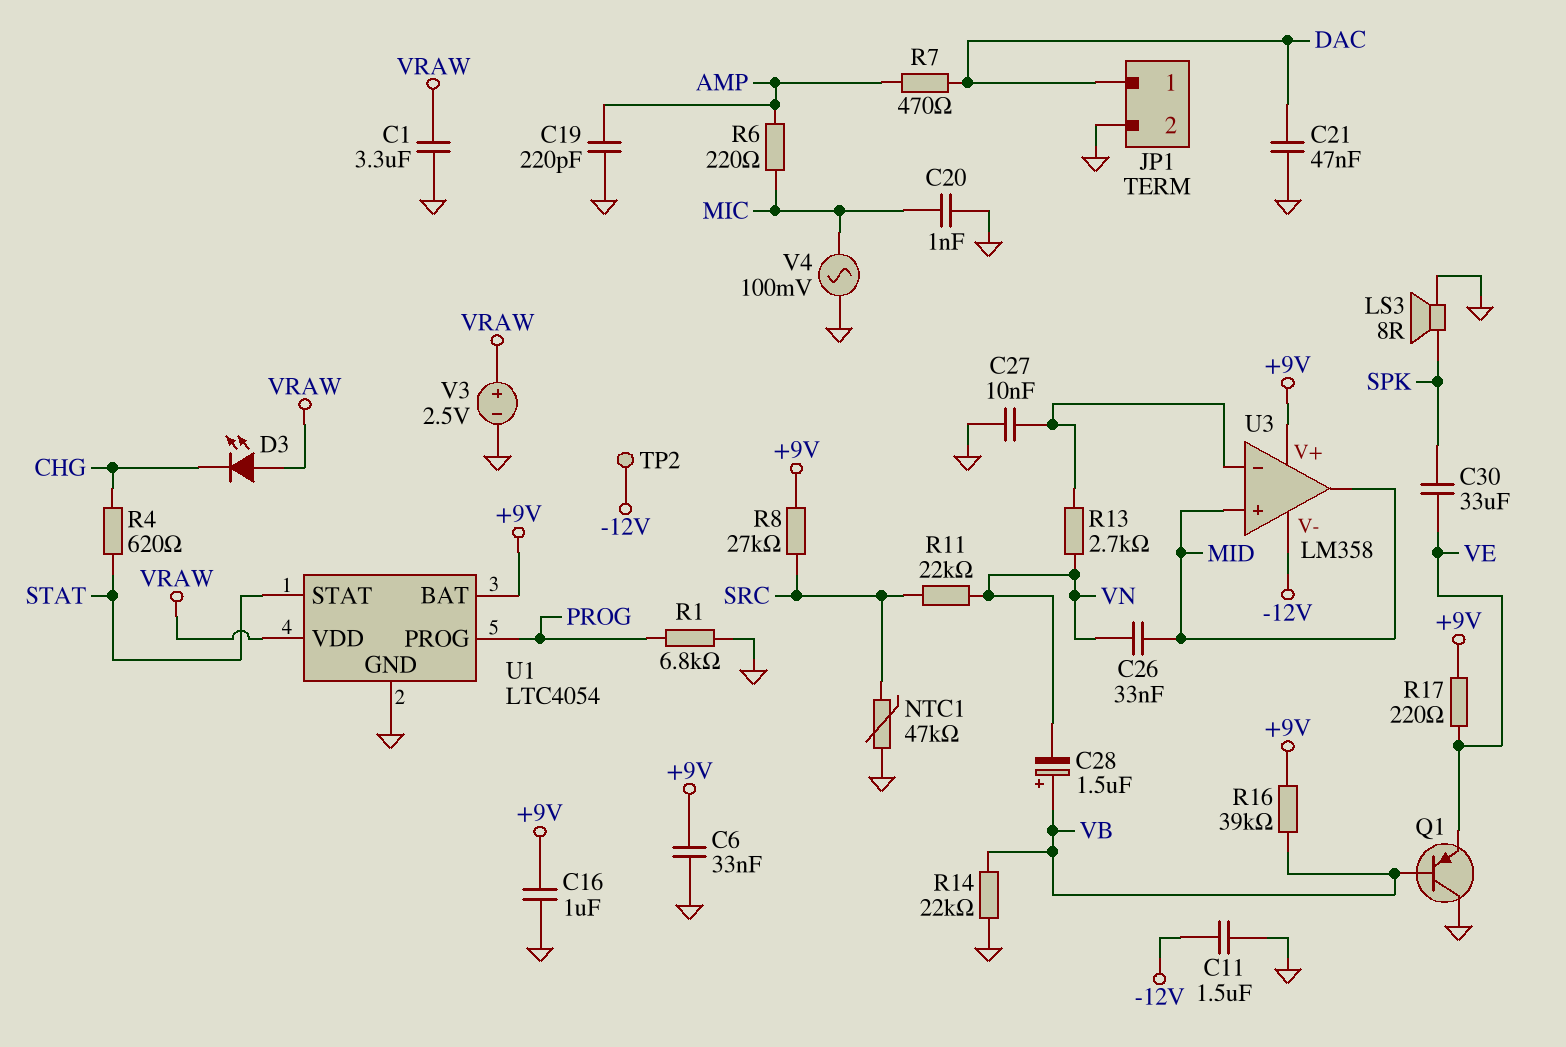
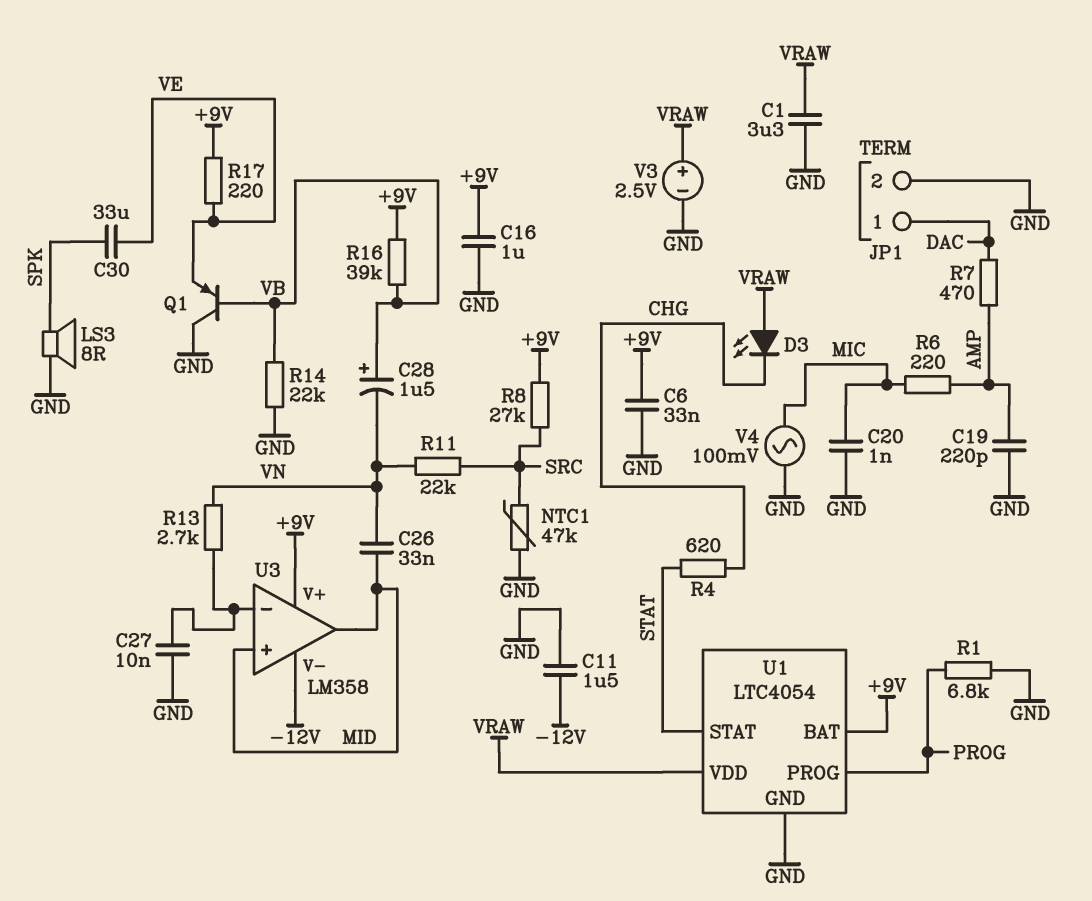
C21: 47nF (DAC, GND) -> none
TP2: test point (-12V) -> none

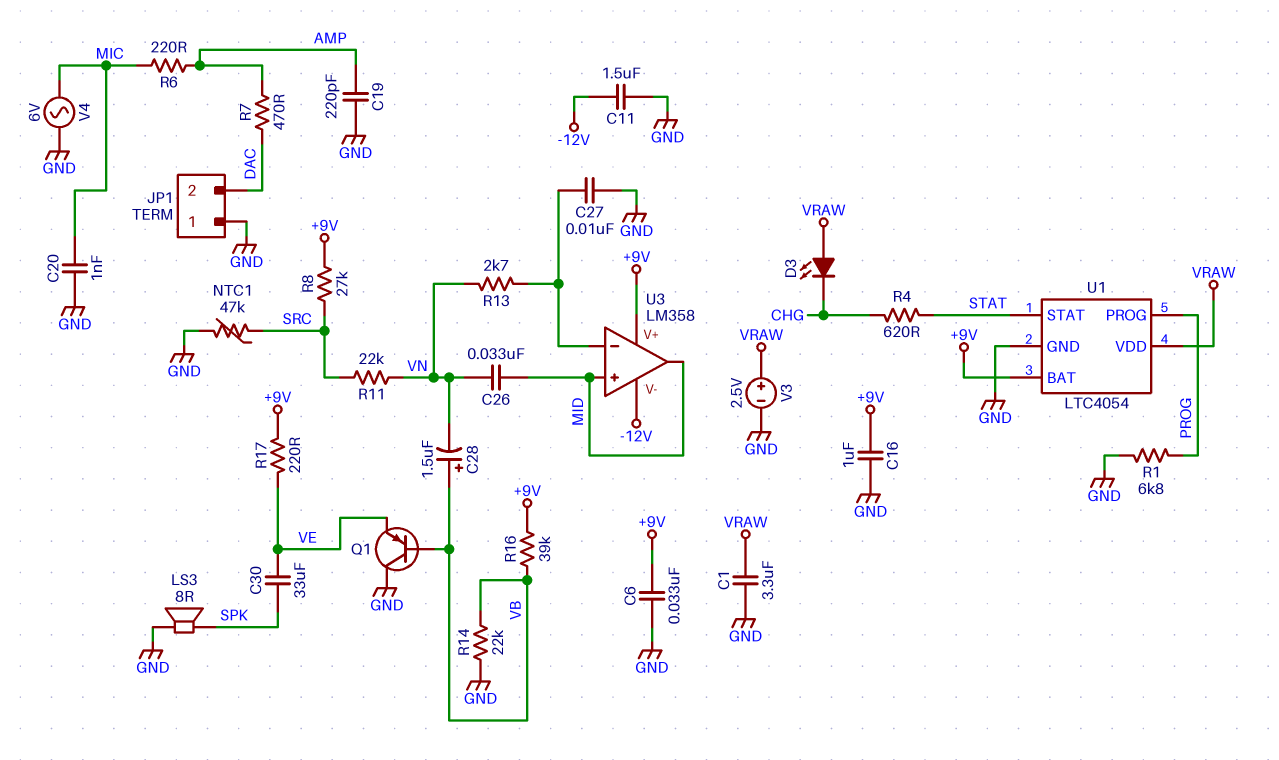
JP1 pin 1: DAC -> GND
JP1 pin 2: GND -> DAC
V4: AC 100mV (GND, MIC) -> AC 6V (GND, MIC)

